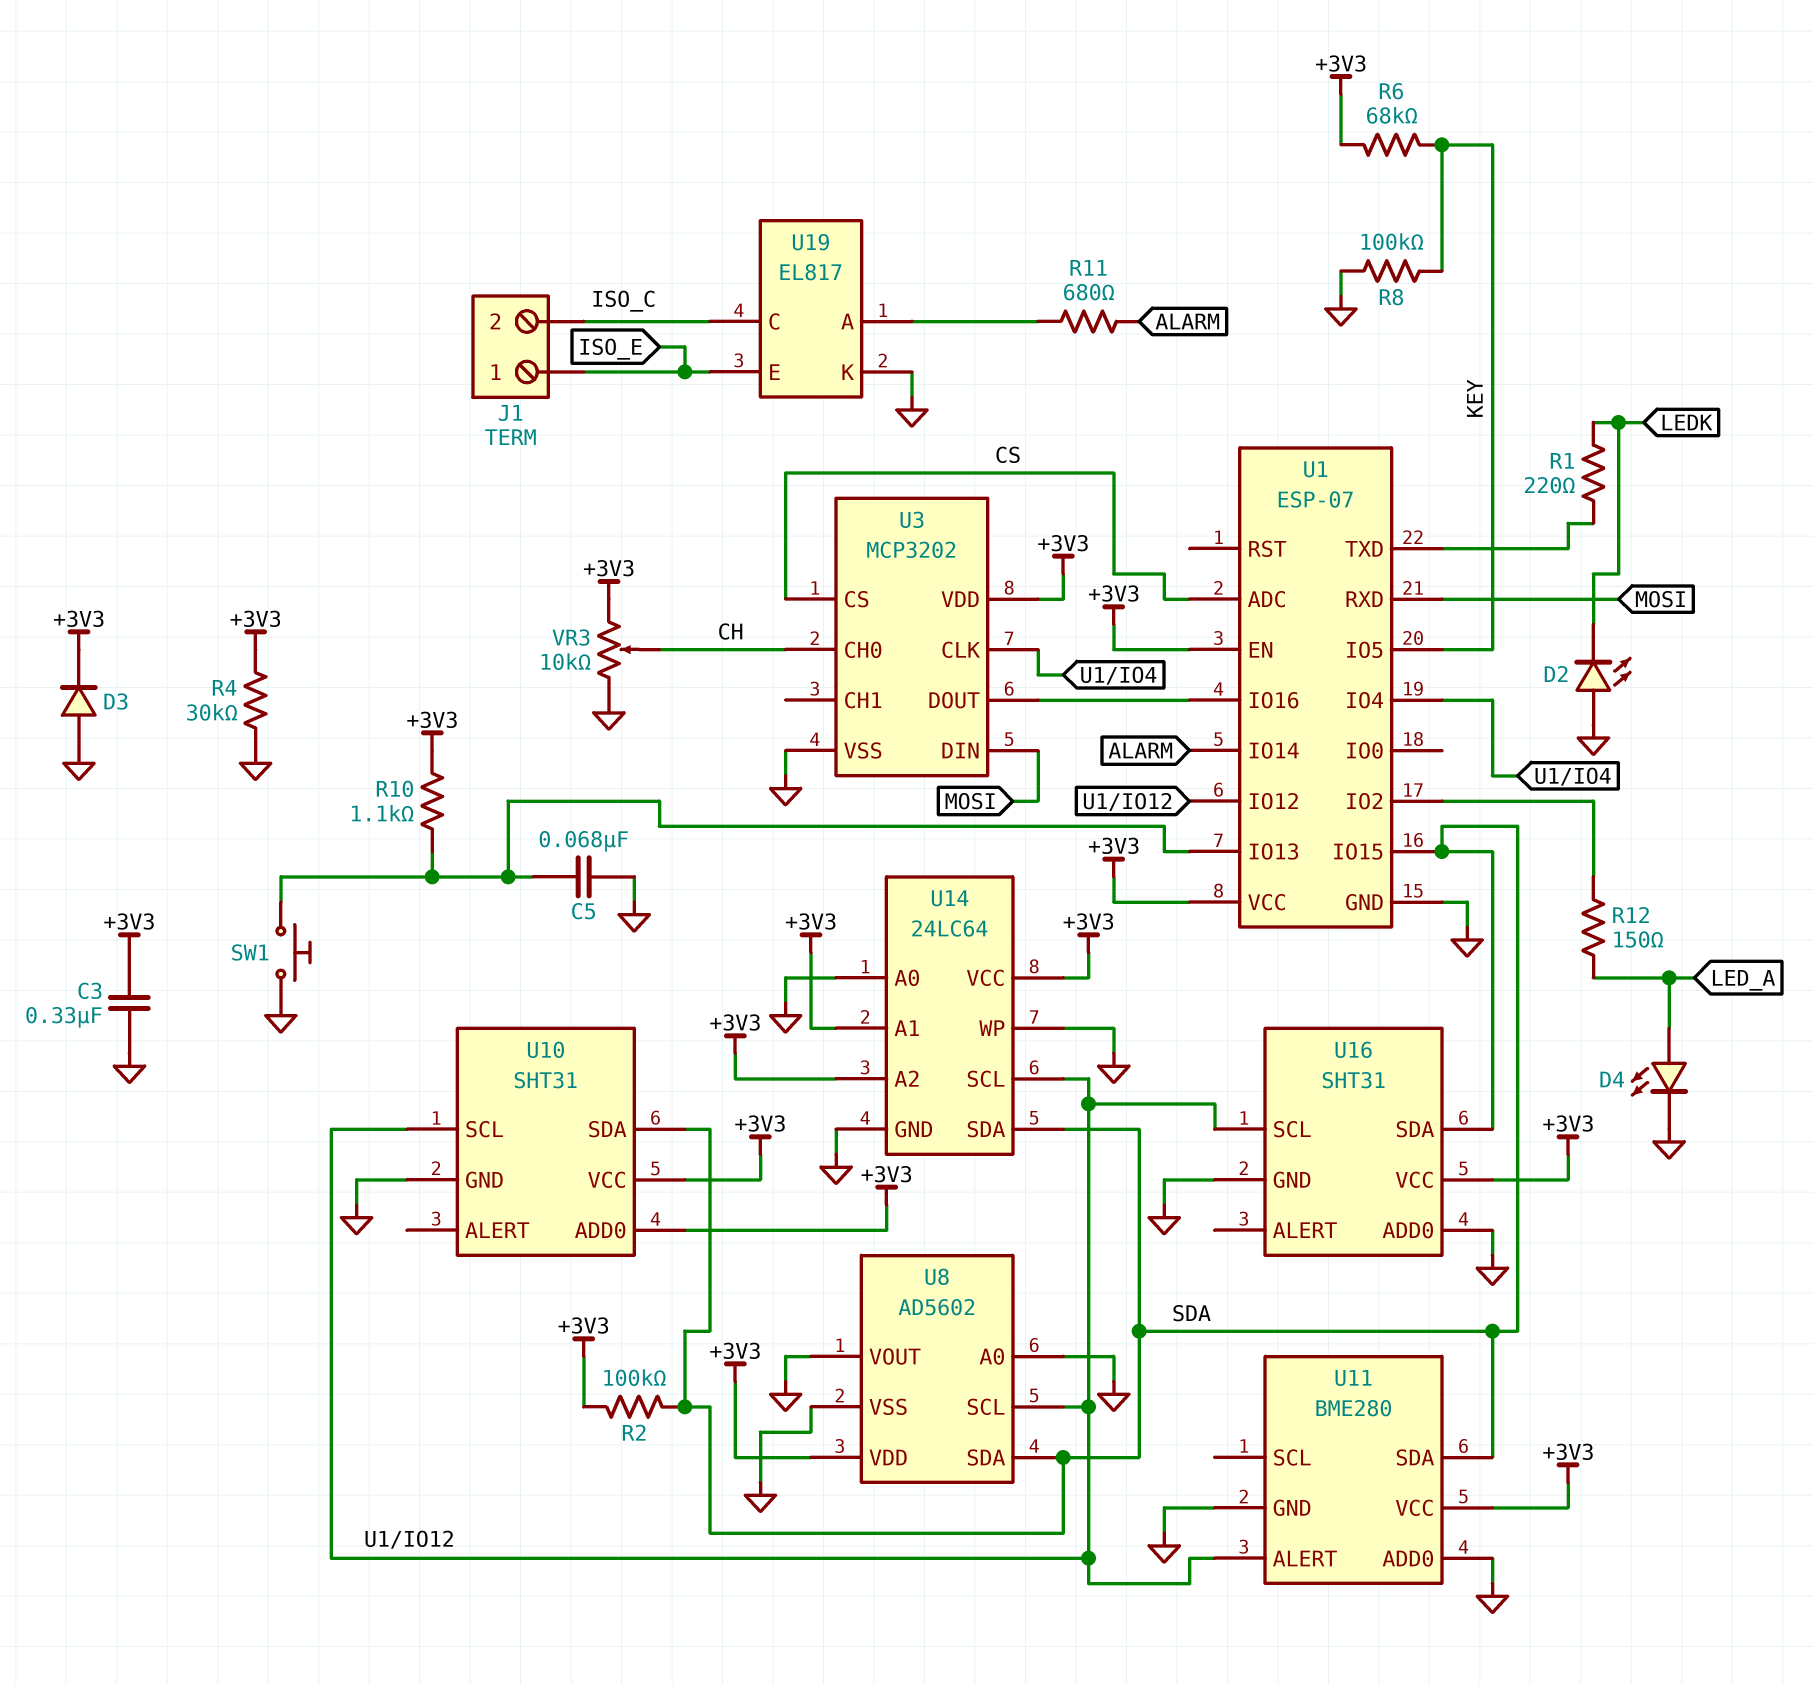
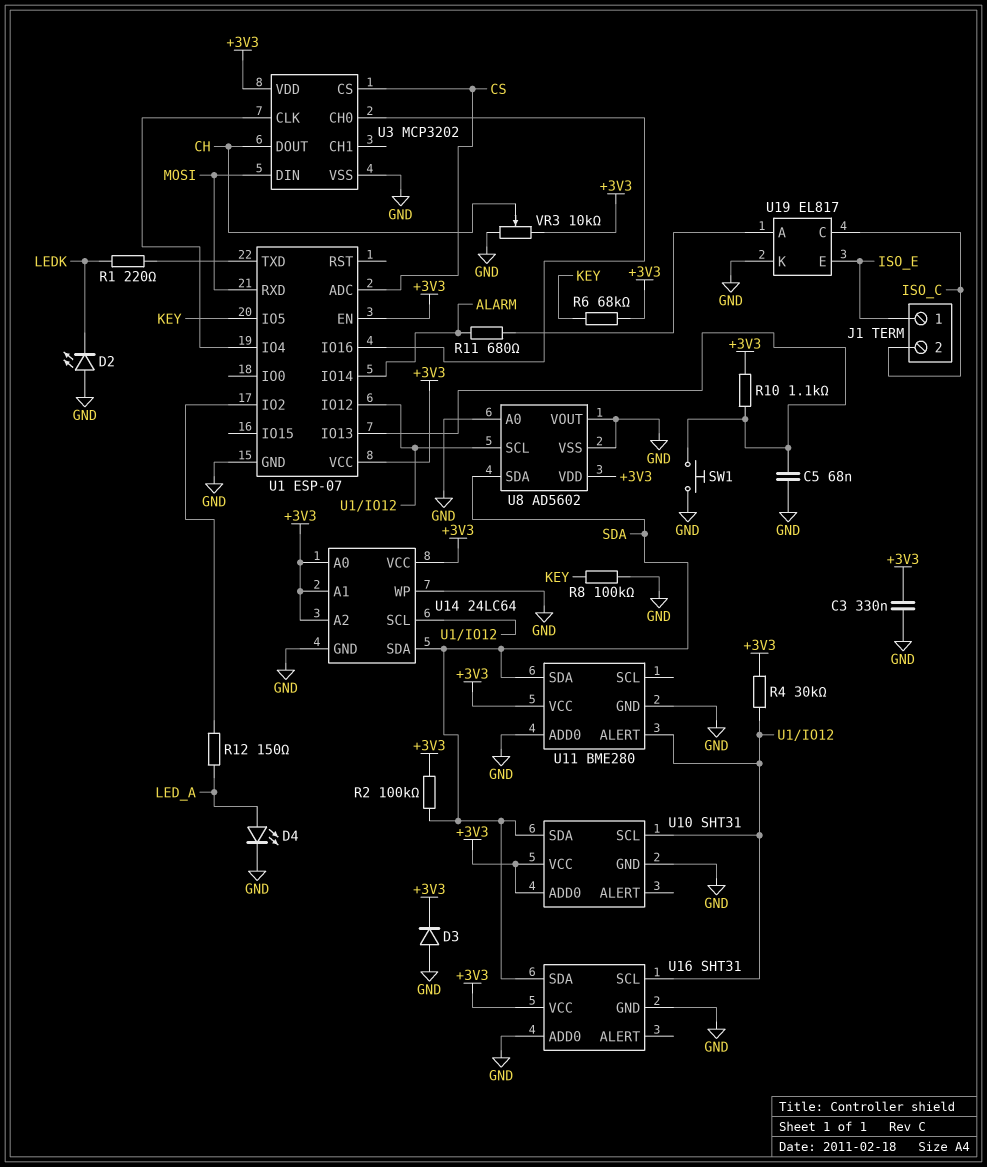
R4: 30k (+3V3, GND) -> 30k (+3V3, U1/IO12)
U1 pin IO15: SDA -> none
U3 pin CH0: CH -> U1/IO16
U3 pin DOUT: U1/IO16 -> CH
U14 pin A0: GND -> +3V3

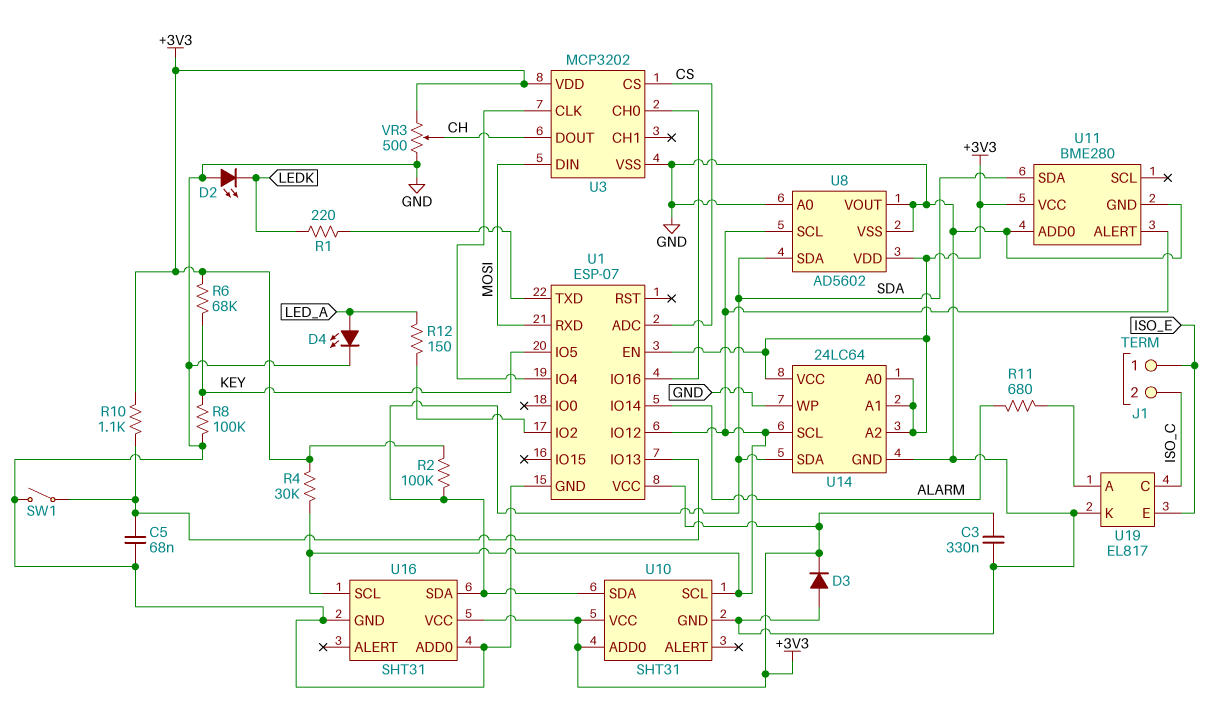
SW1: button (GND, U1/IO13) -> switch (GND, U1/IO13)
VR3: 10k (+3V3, GND, wiper CH) -> 500 (+3V3, GND, wiper CH)

